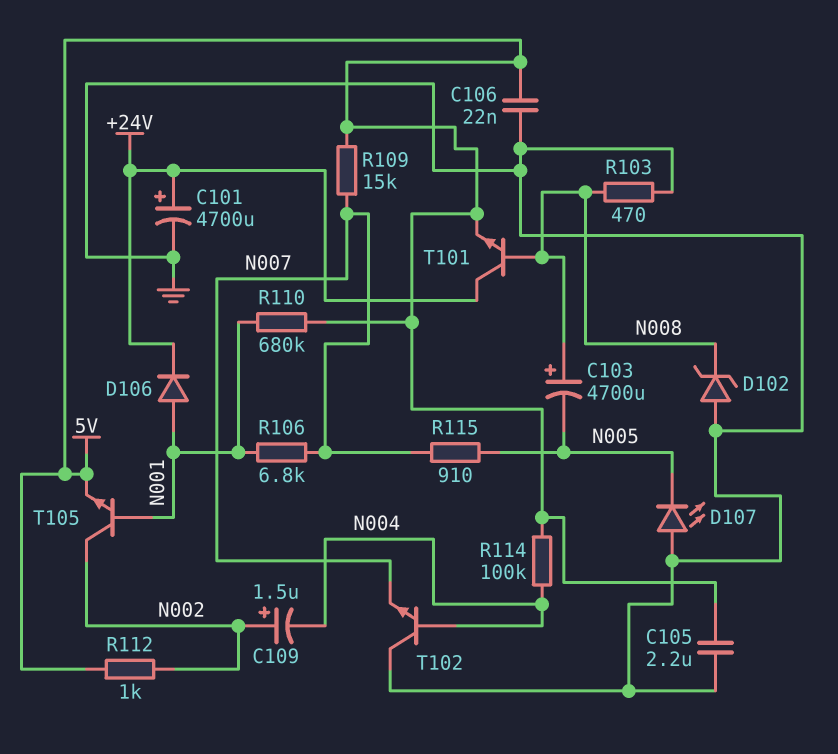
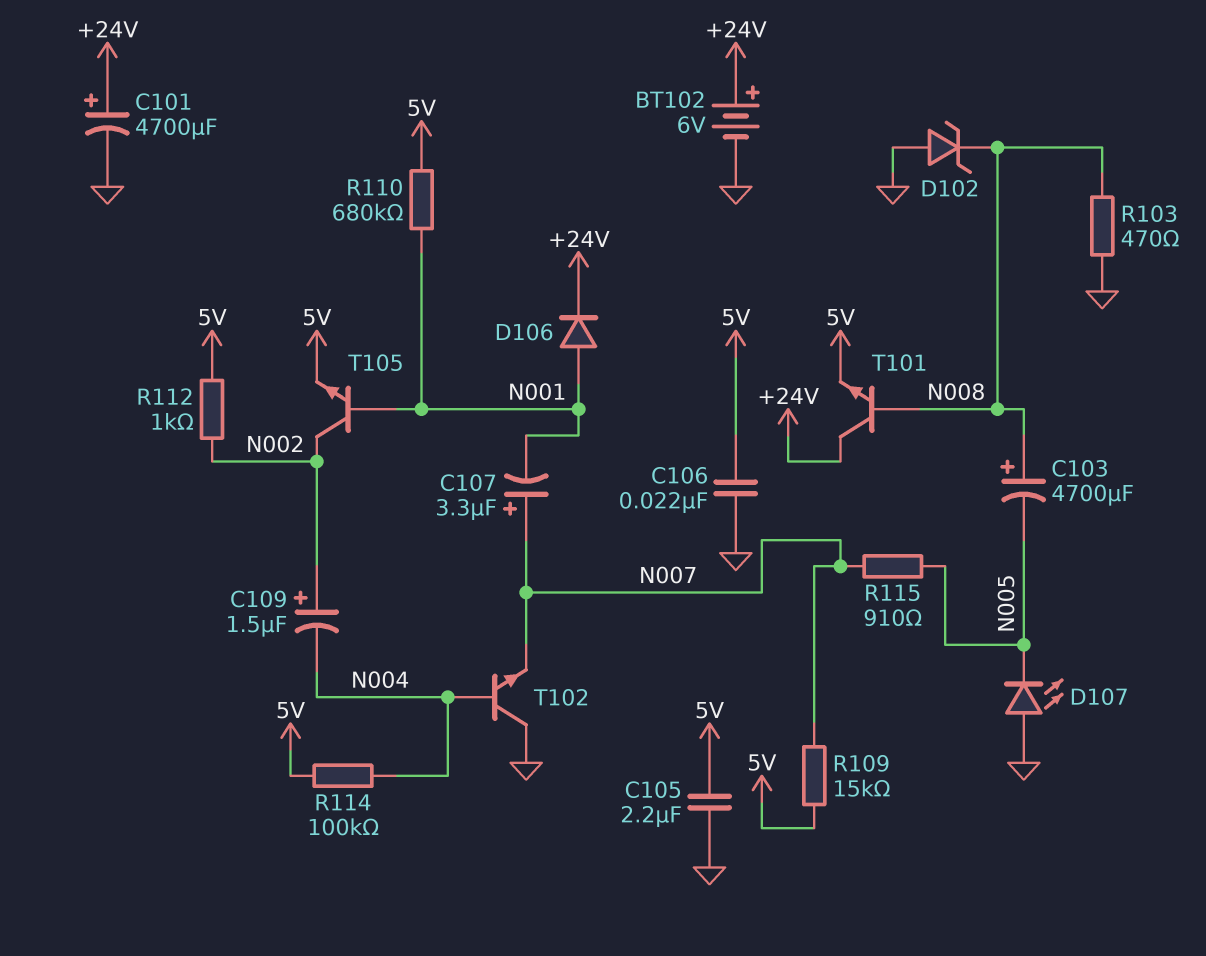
BT102: none -> 6V (plus +24V, minus GND)
C107: none -> 3.3uF (plus N007, minus N001)
R106: 6.8k (N001, N007) -> none

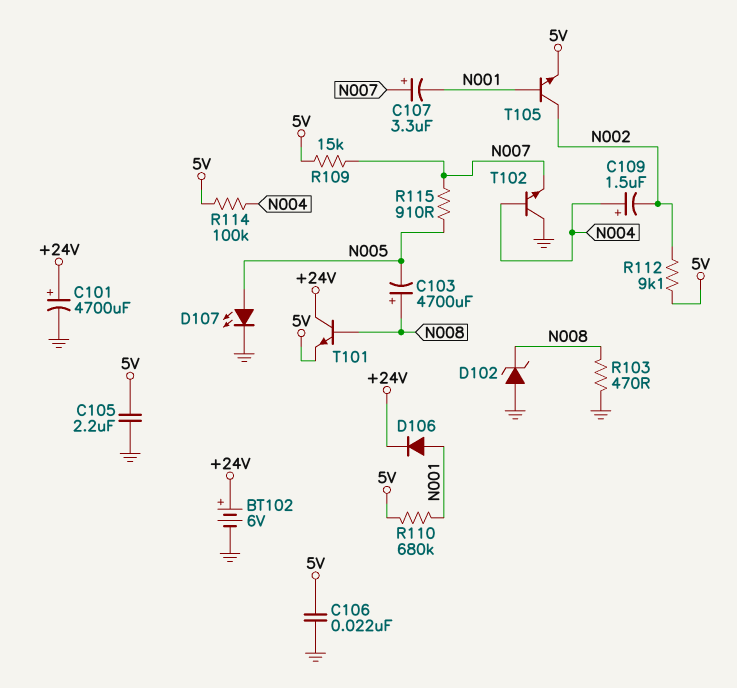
C109: 1.5uF (plus N002, minus N004) -> 1.5uF (plus N004, minus N002)
D107: LED (A GND, K N005) -> LED (A N005, K GND)
R112: 1k (5V, N002) -> 9.1k (5V, N002)

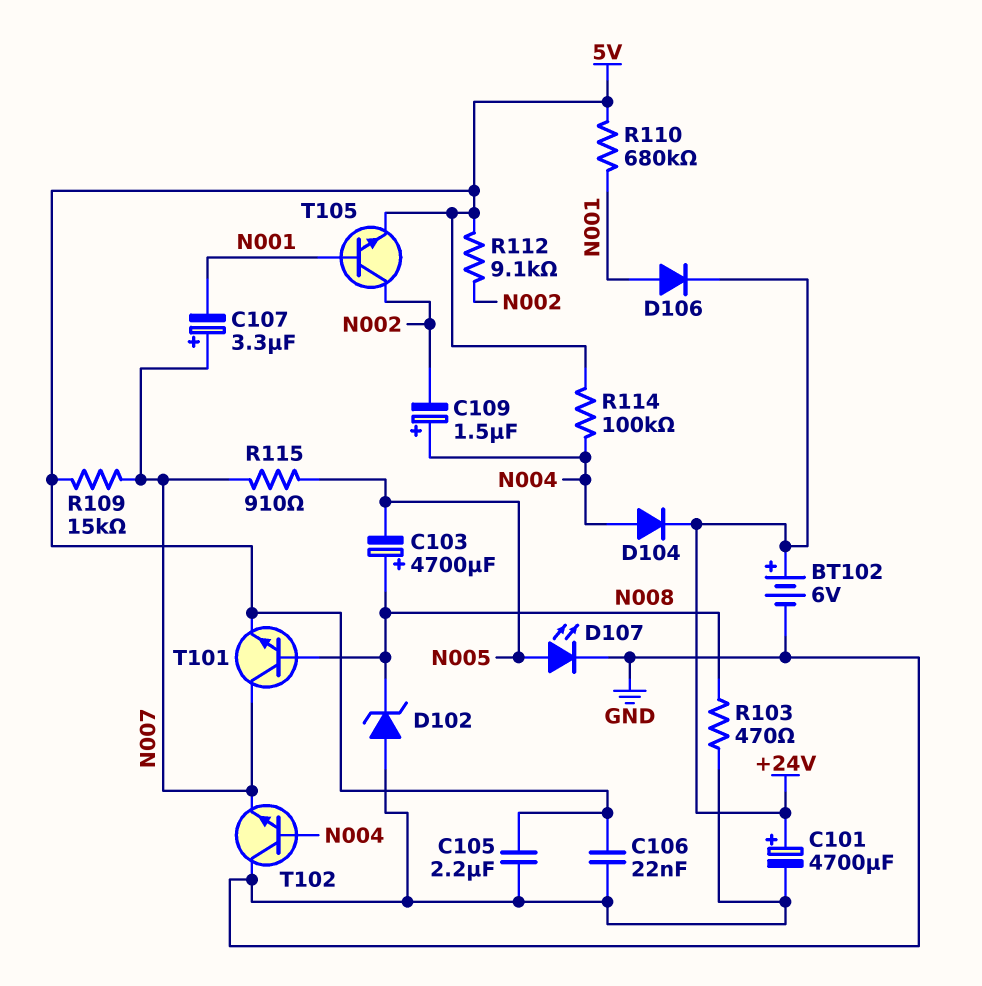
D104: none -> diode (A N004, K +24V)
T101: NPN (B N008, C +24V, E 5V) -> NPN (B N008, C N007, E 5V)

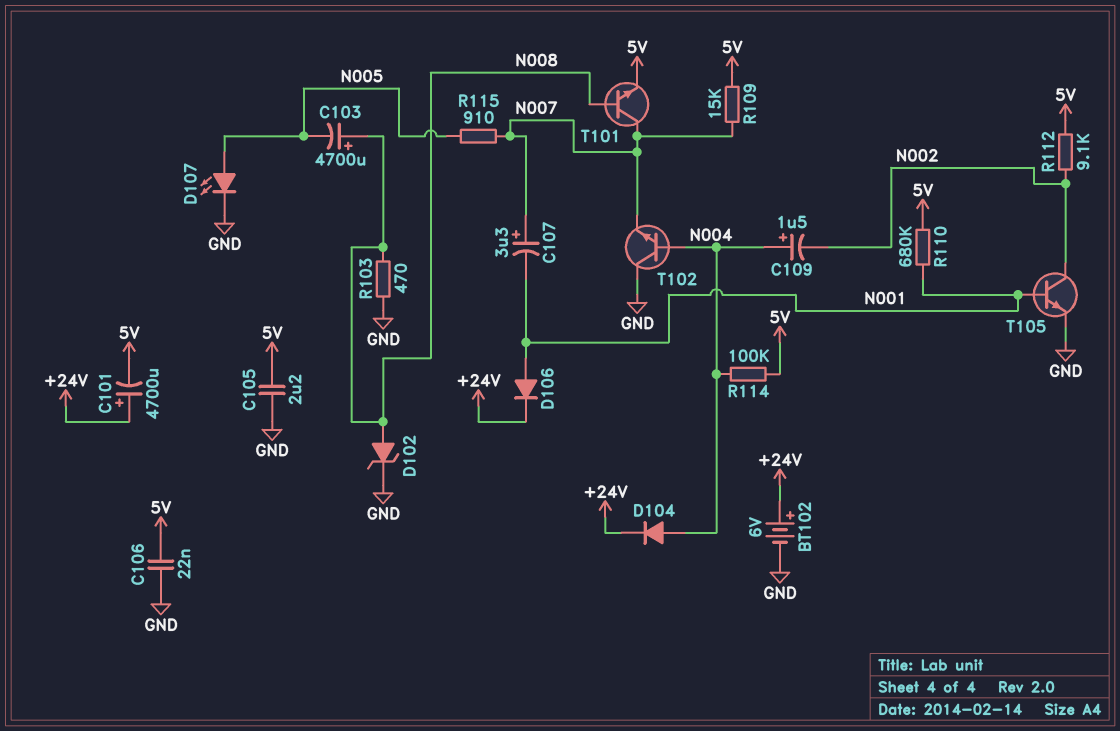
C101: 4700uF (plus +24V, minus GND) -> 4700uF (plus +24V, minus 5V)
D102: zener (A GND, K N008) -> zener (A N008, K GND)
T105: NPN (B N001, C N002, E 5V) -> NPN (B N001, C N002, E GND)

